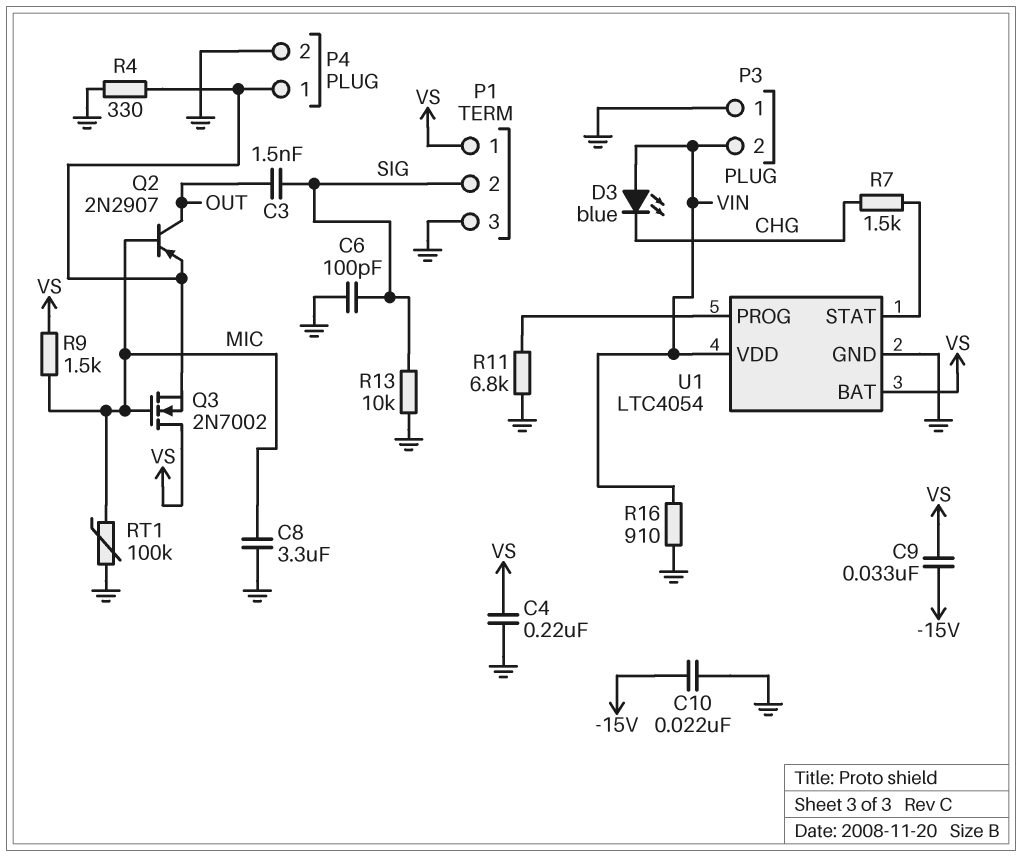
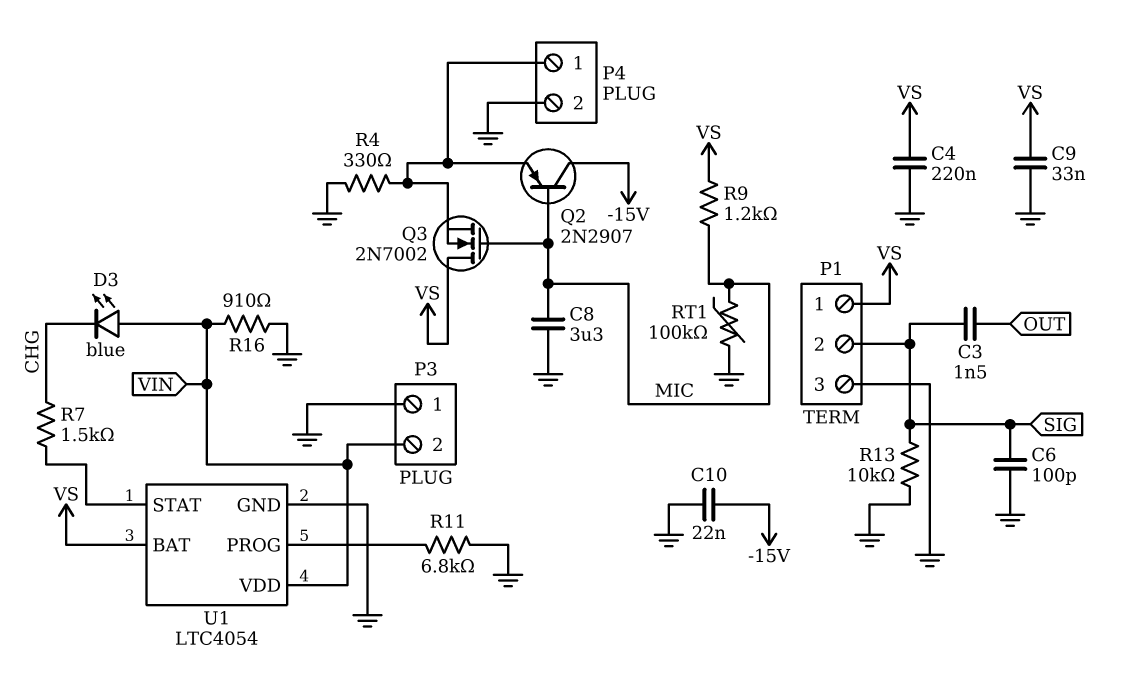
C9: 33nF (-15V, VS) -> 33nF (GND, VS)
Q2: PNP 2N2907 (B MIC, C OUT, E P4/1) -> PNP 2N2907 (B MIC, C -15V, E P4/1)
R9: 1.5k (MIC, VS) -> 1.2k (MIC, VS)

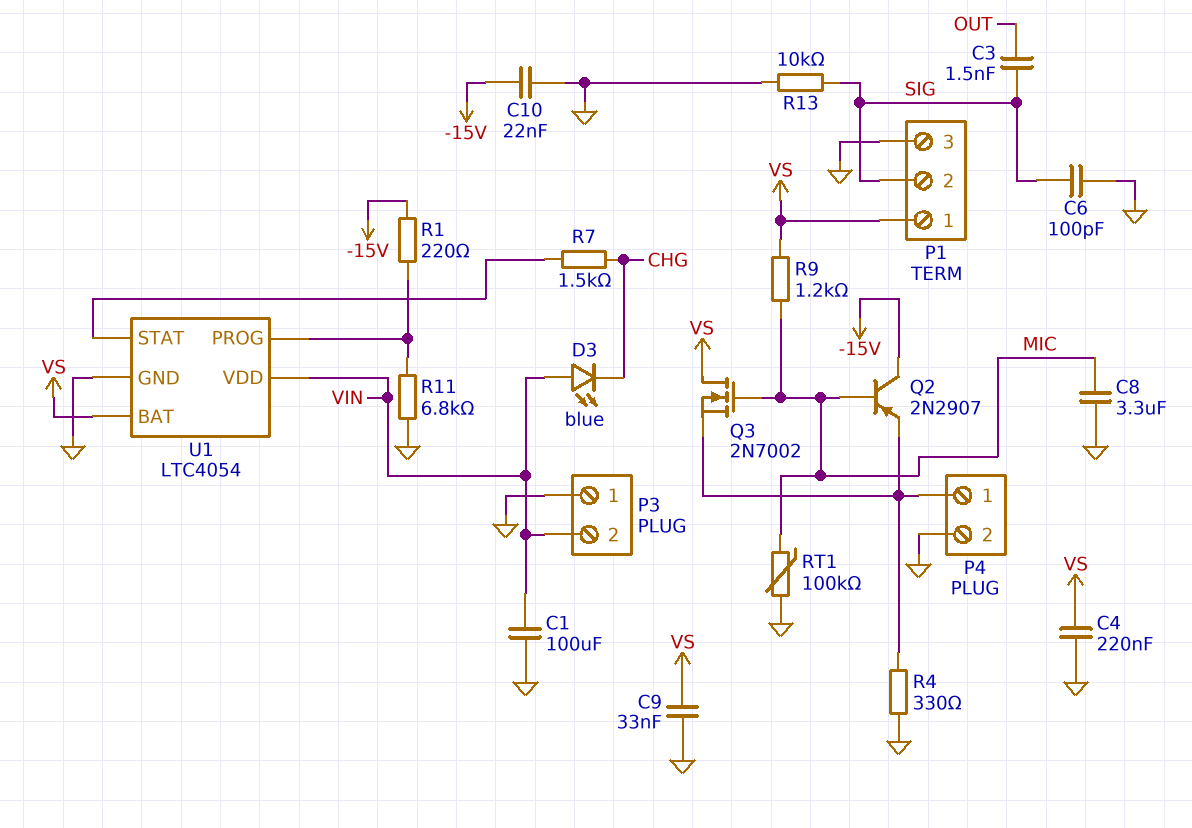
C1: none -> 100uF (GND, VIN)
R1: none -> 220 (-15V, U1/PROG)
R16: 910 (GND, VIN) -> none

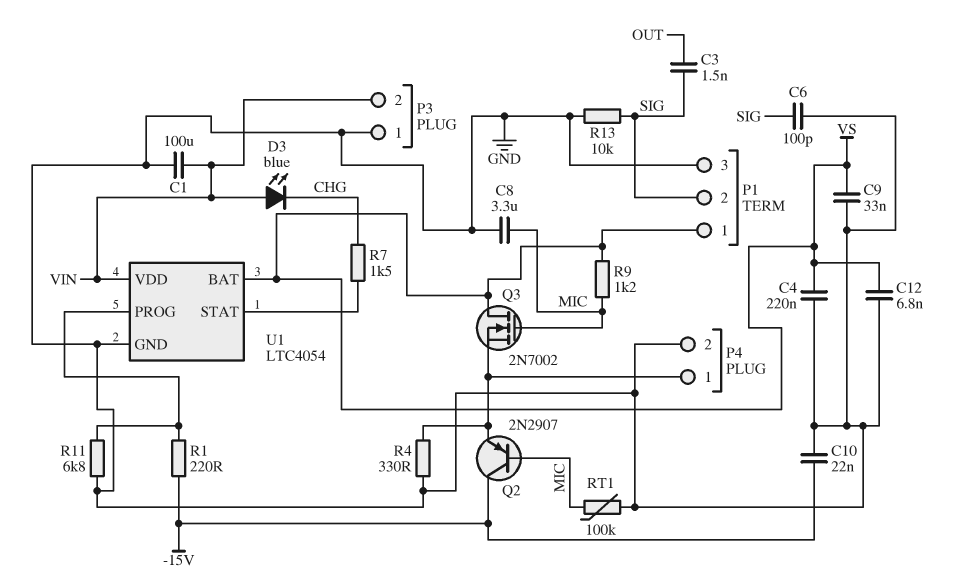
C12: none -> 6.8nF (GND, VS)

